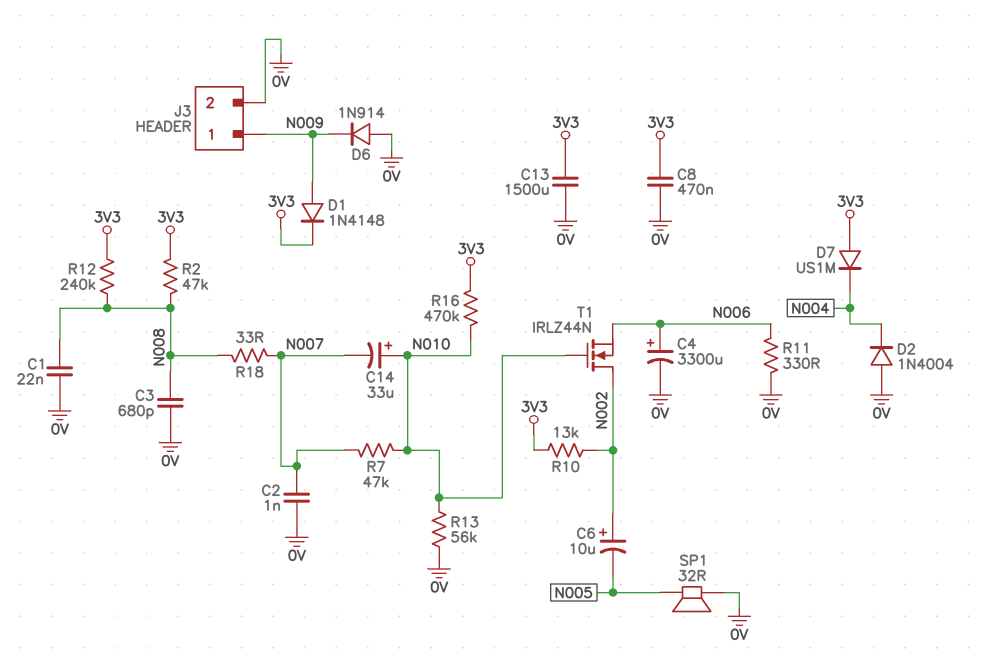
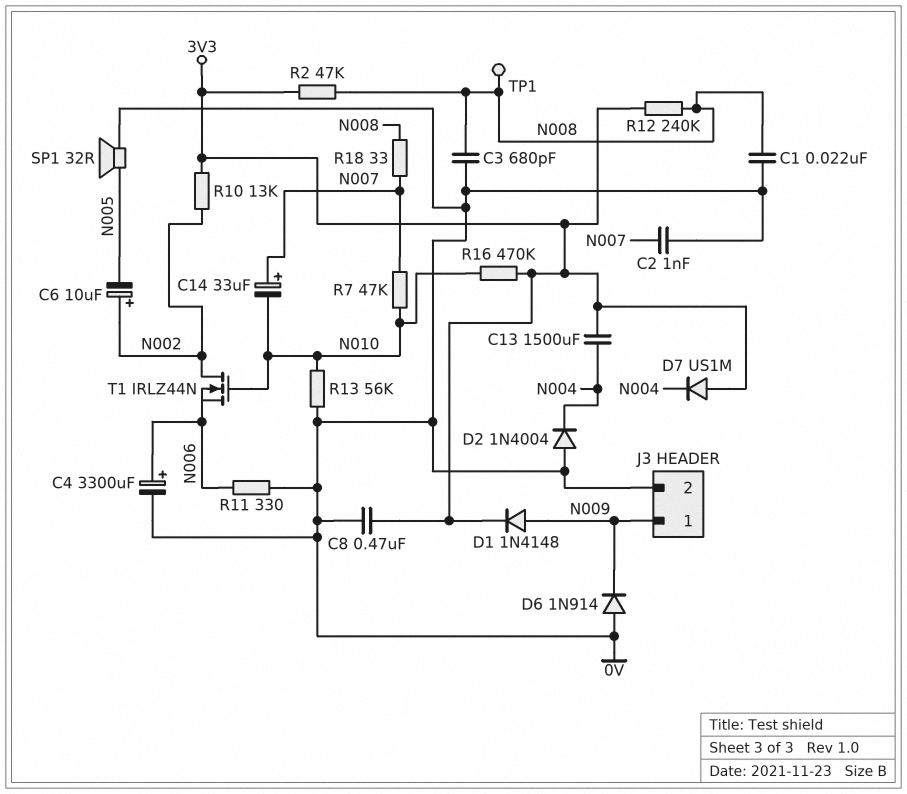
C13: 1500uF (0V, 3V3) -> 1500uF (3V3, N004)
C14: 33uF (plus N010, minus N007) -> 33uF (plus N007, minus N010)
TP1: none -> test point (N008)

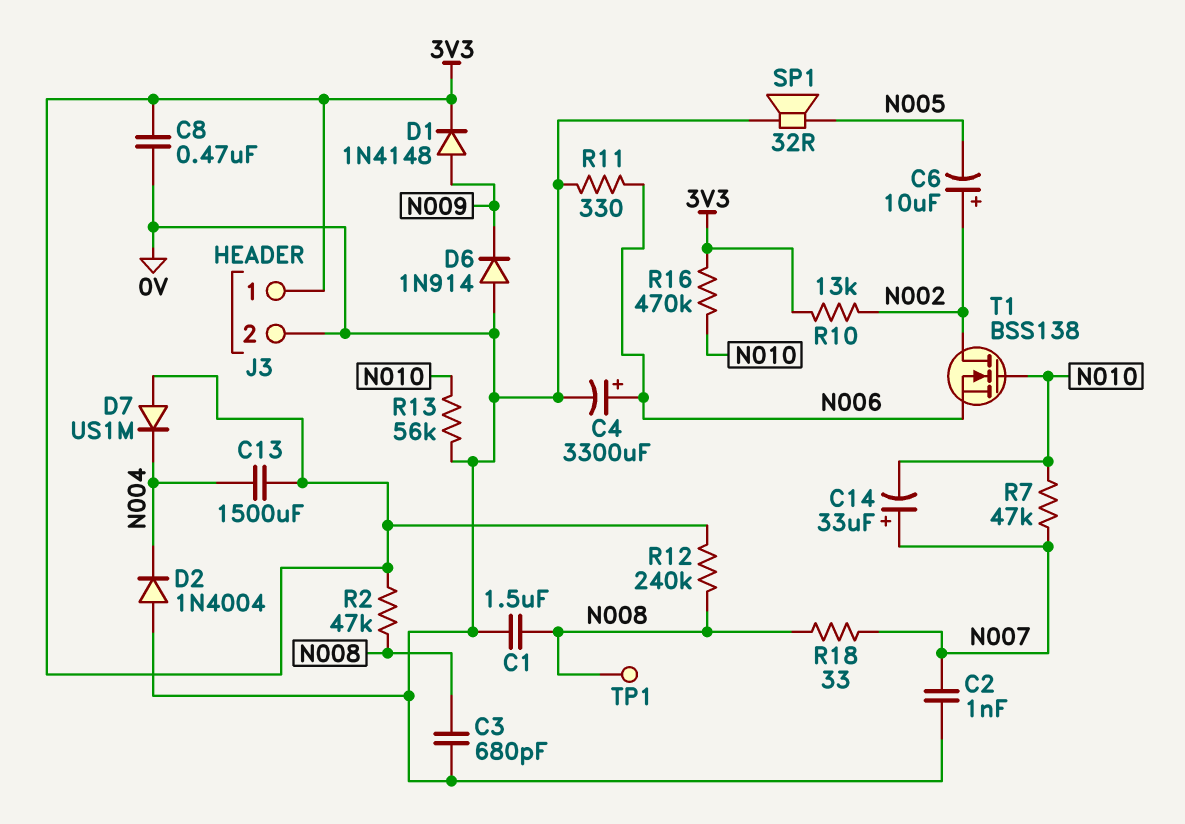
C1: 22nF (0V, N008) -> 1.5uF (0V, N008)
J3 pin 1: N009 -> 3V3
T1: NMOS IRLZ44N (G N010, D N002, S N006) -> NMOS BSS138 (G N010, D N002, S N006)

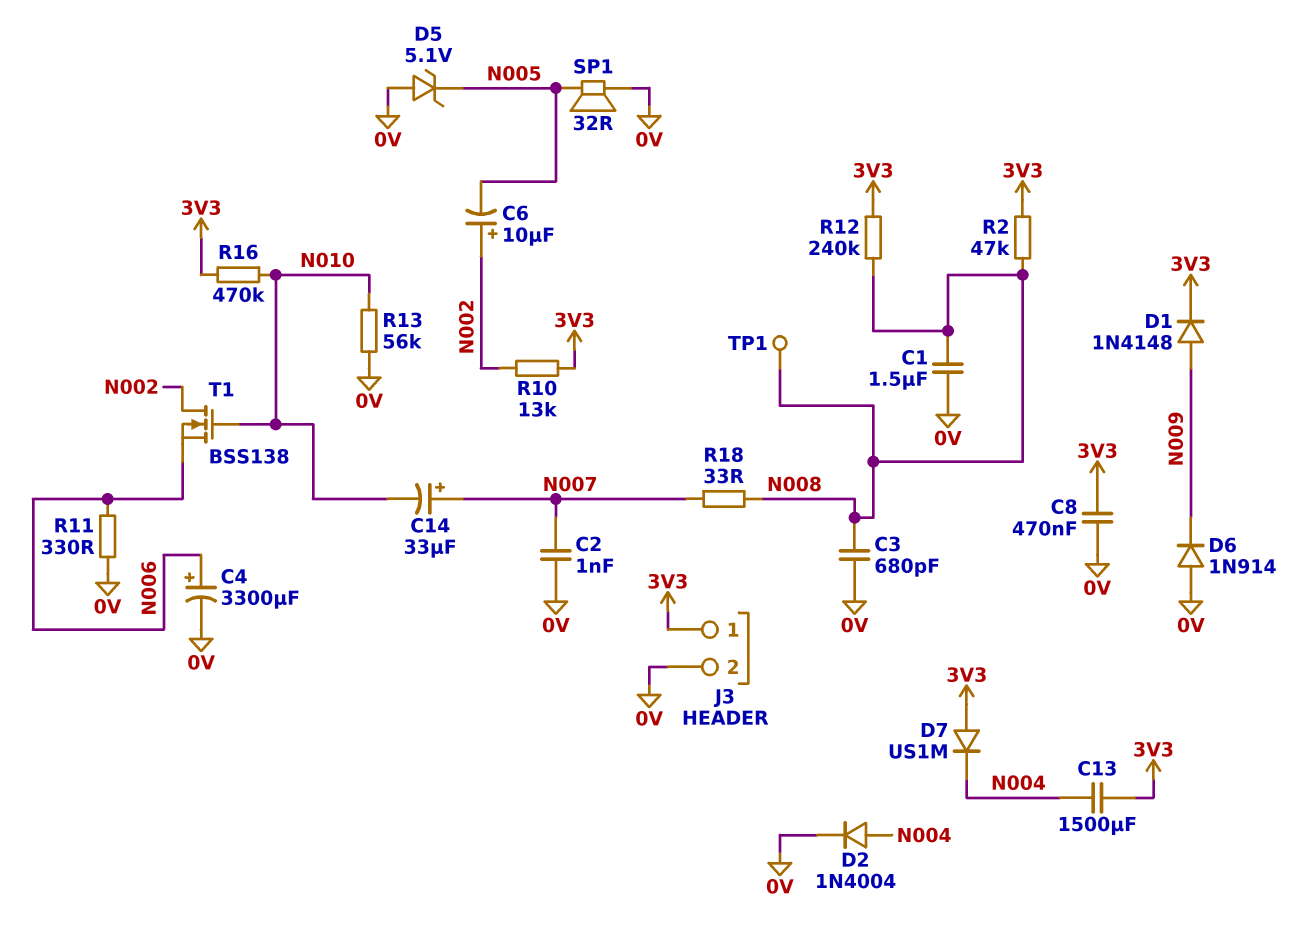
D2: diode 1N4004 (A 0V, K N004) -> diode 1N4004 (A N004, K 0V)
D5: none -> zener 5.1V (A 0V, K N005)
R7: 47k (N007, N010) -> none

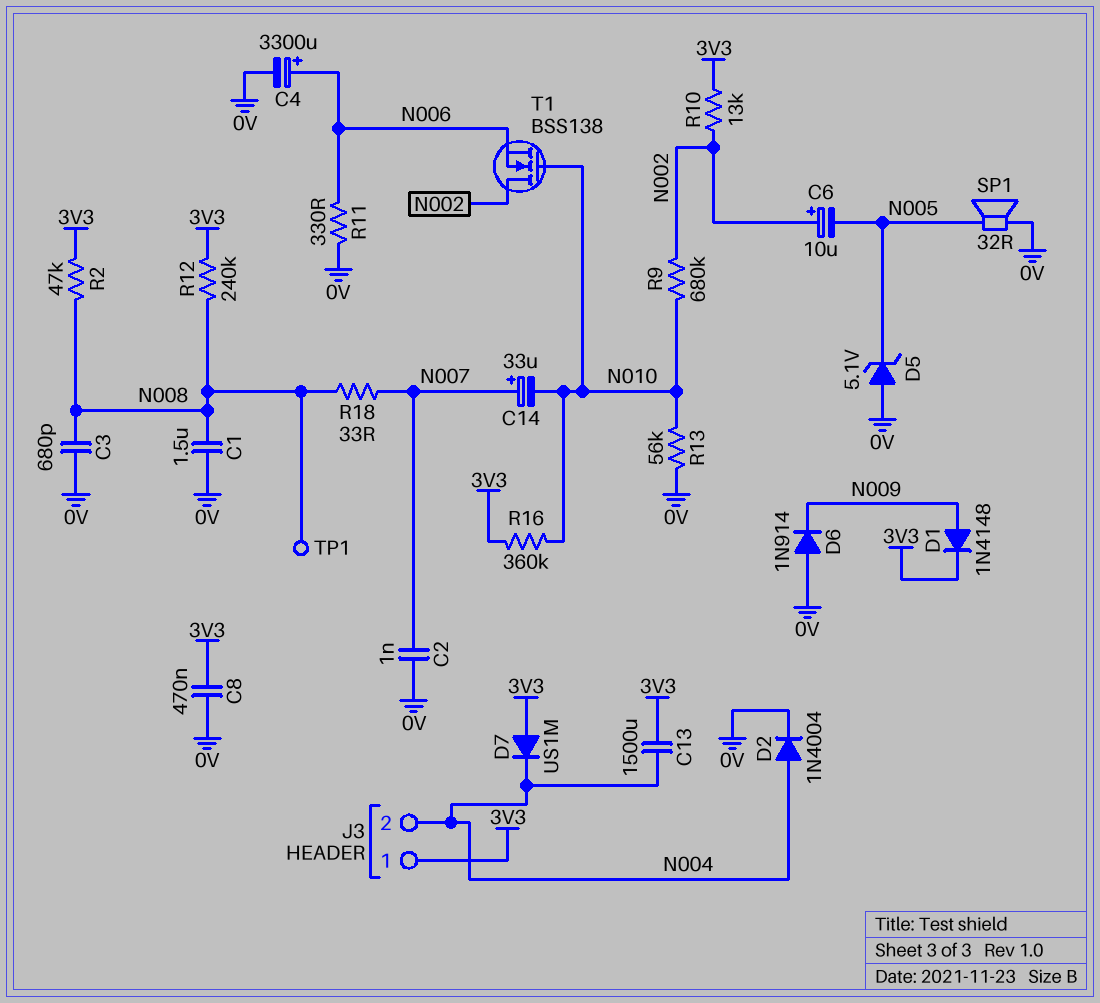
J3 pin 2: 0V -> N004
R9: none -> 680k (N002, N010)
R16: 470k (3V3, N010) -> 360k (3V3, N010)

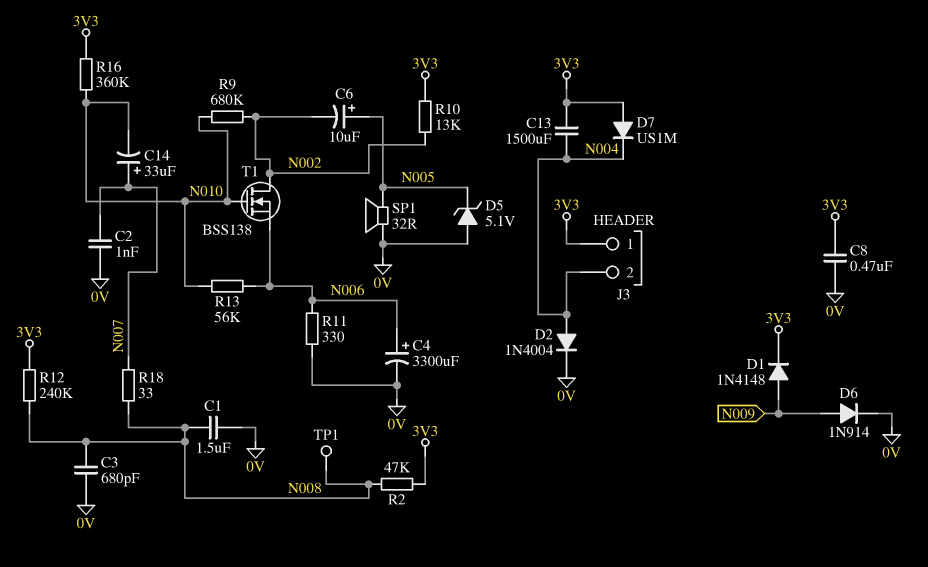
C6: 10uF (plus N002, minus N005) -> 10uF (plus N005, minus N002)
D6: diode 1N914 (A 0V, K N009) -> diode 1N914 (A N009, K 0V)
R13: 56k (0V, N010) -> 56k (N006, N010)

